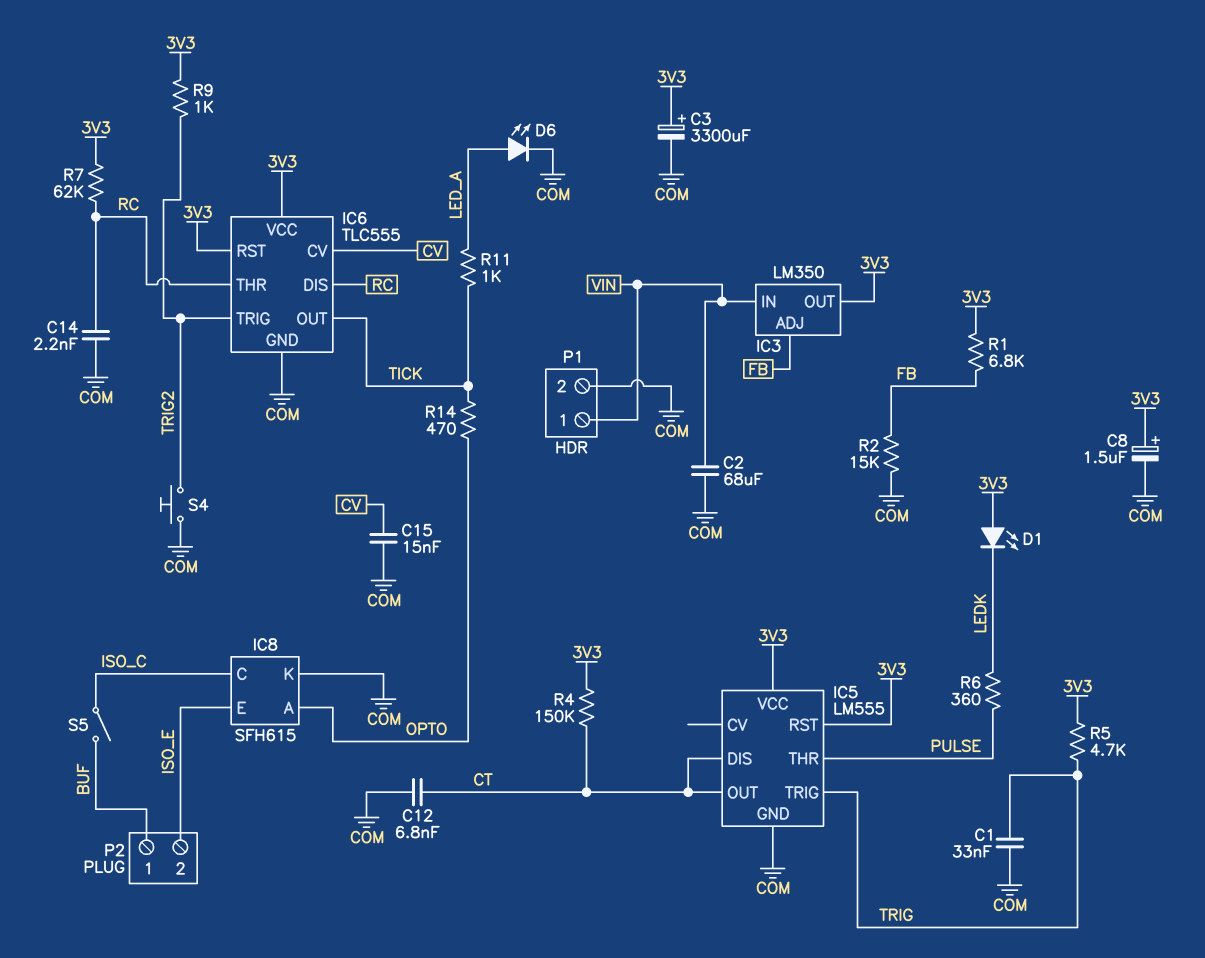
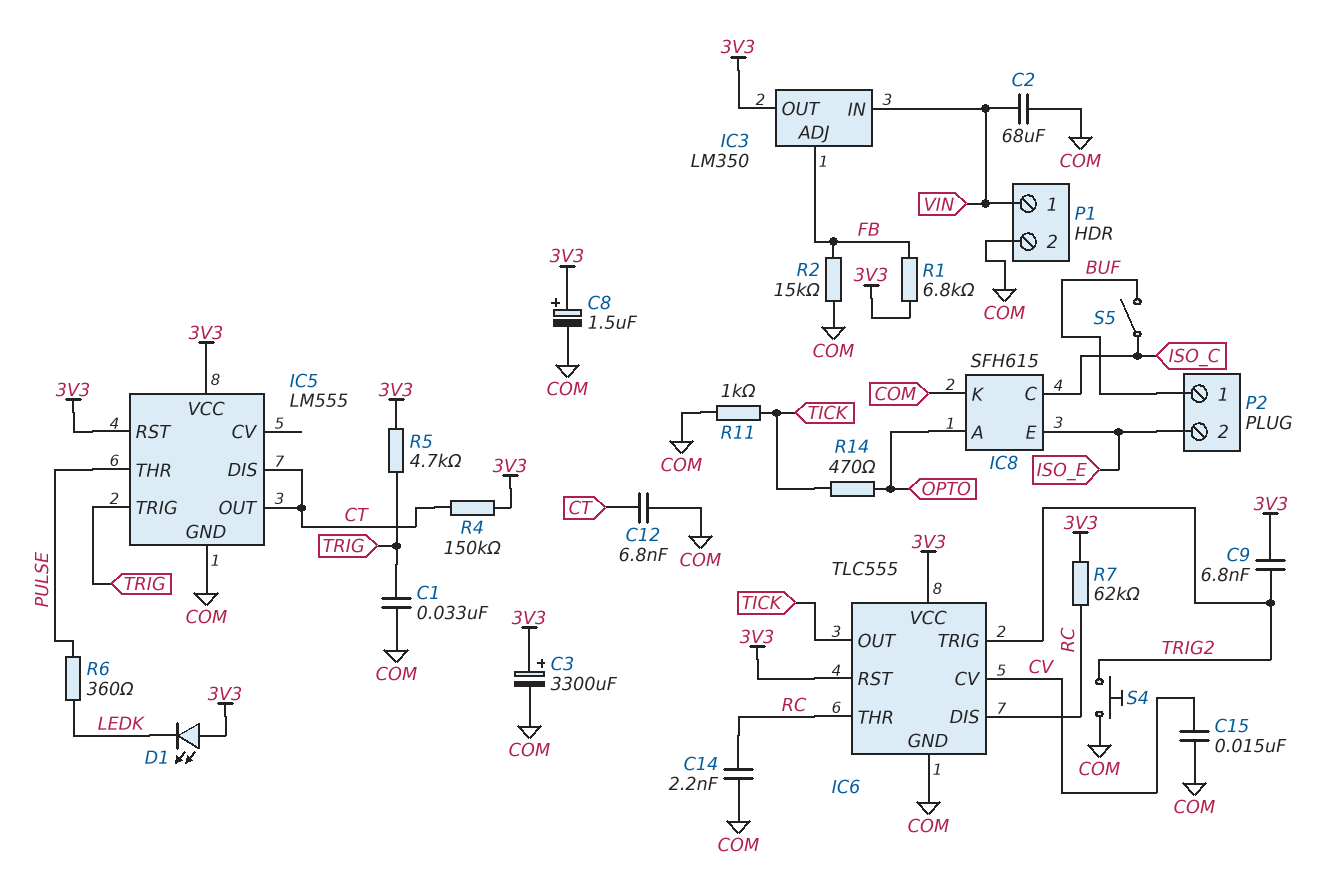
C9: none -> 6.8nF (3V3, TRIG2)
D6: LED (A LED_A, K COM) -> none
R9: 1k (3V3, TRIG2) -> none
R11: 1k (LED_A, TICK) -> 1k (COM, TICK)

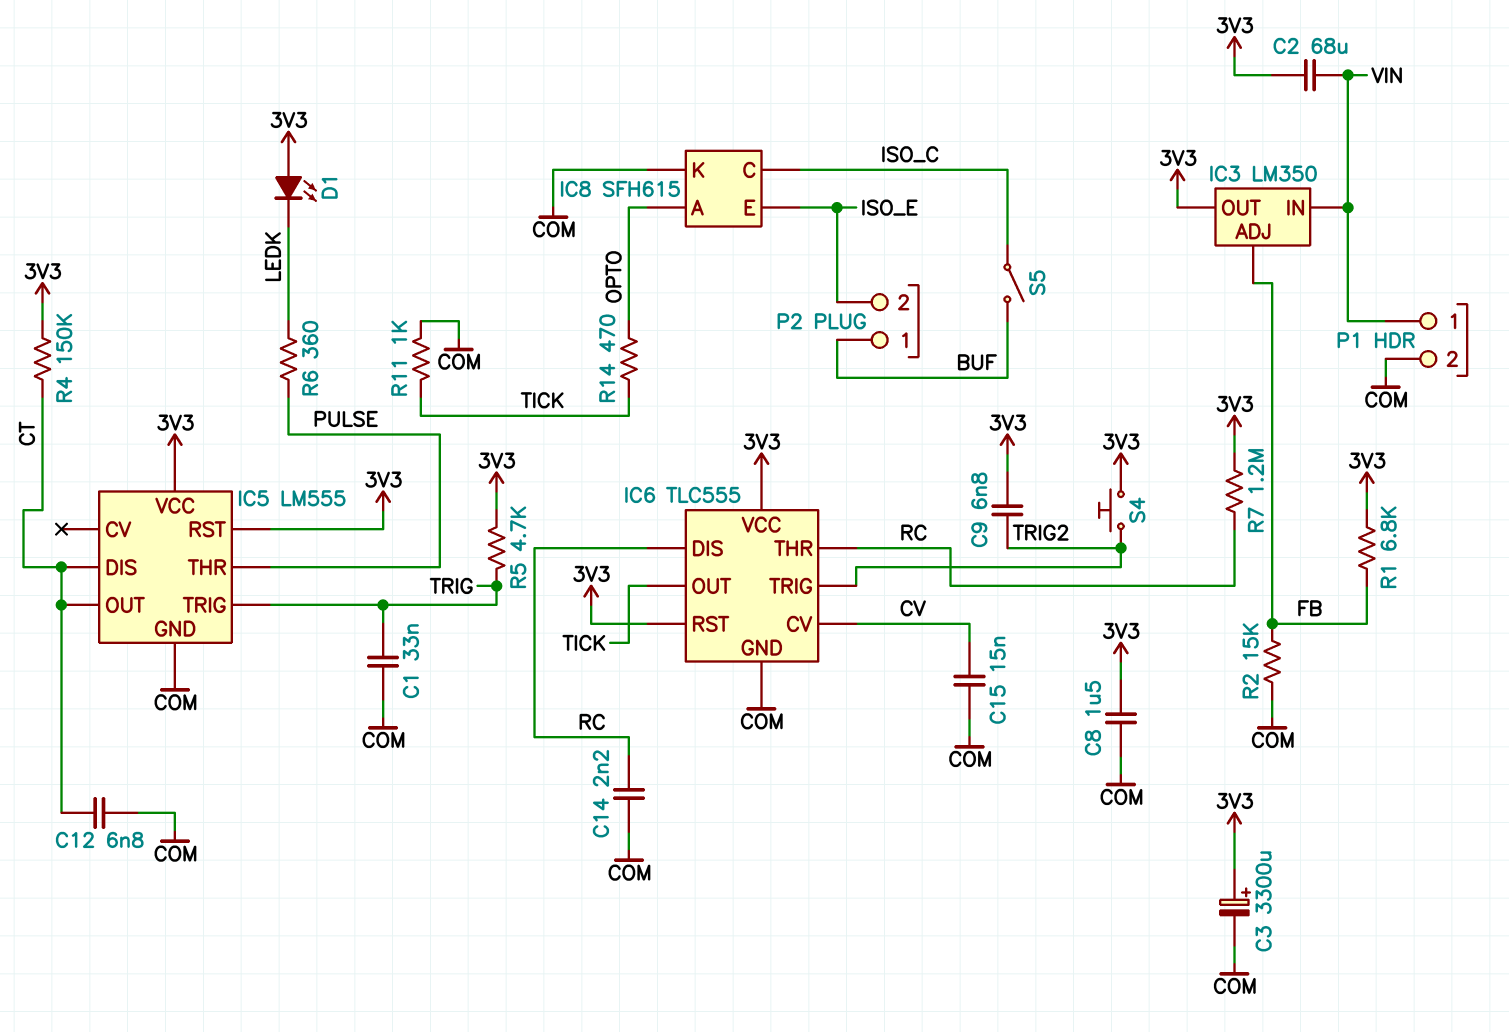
C2: 68uF (COM, VIN) -> 68uF (3V3, VIN)
C8: 1.5uF (plus 3V3, minus COM) -> 1.5uF (3V3, COM)
R7: 62k (3V3, RC) -> 1.2M (3V3, RC)
S4: button (COM, TRIG2) -> button (3V3, TRIG2)

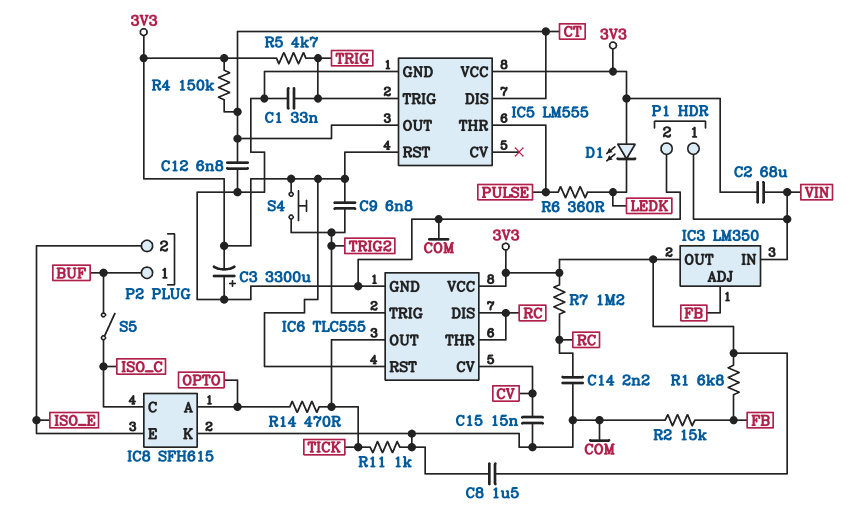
C3: 3300uF (plus 3V3, minus COM) -> 3300uF (plus COM, minus 3V3)

